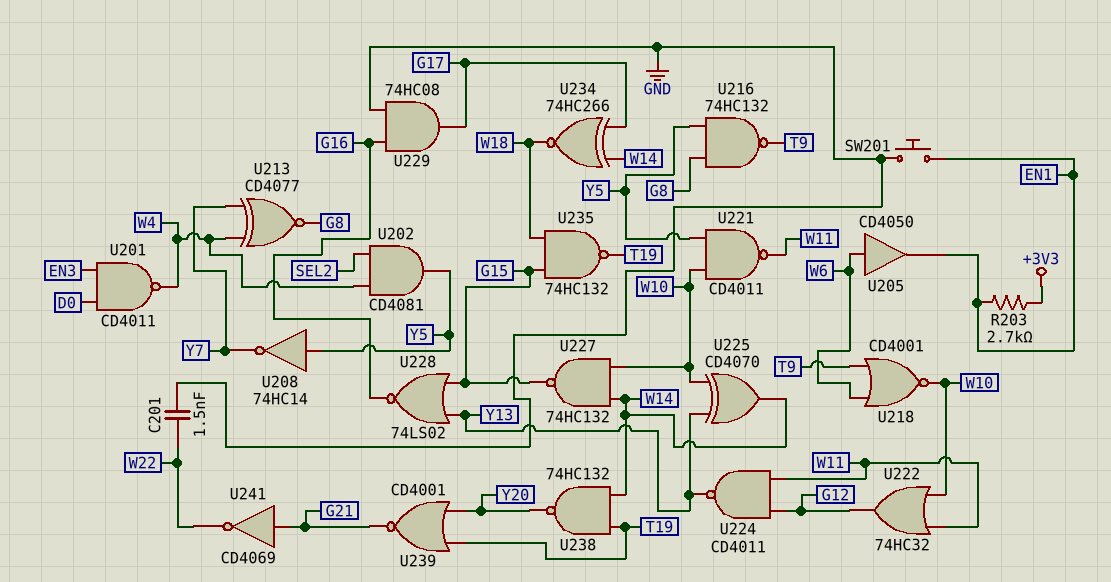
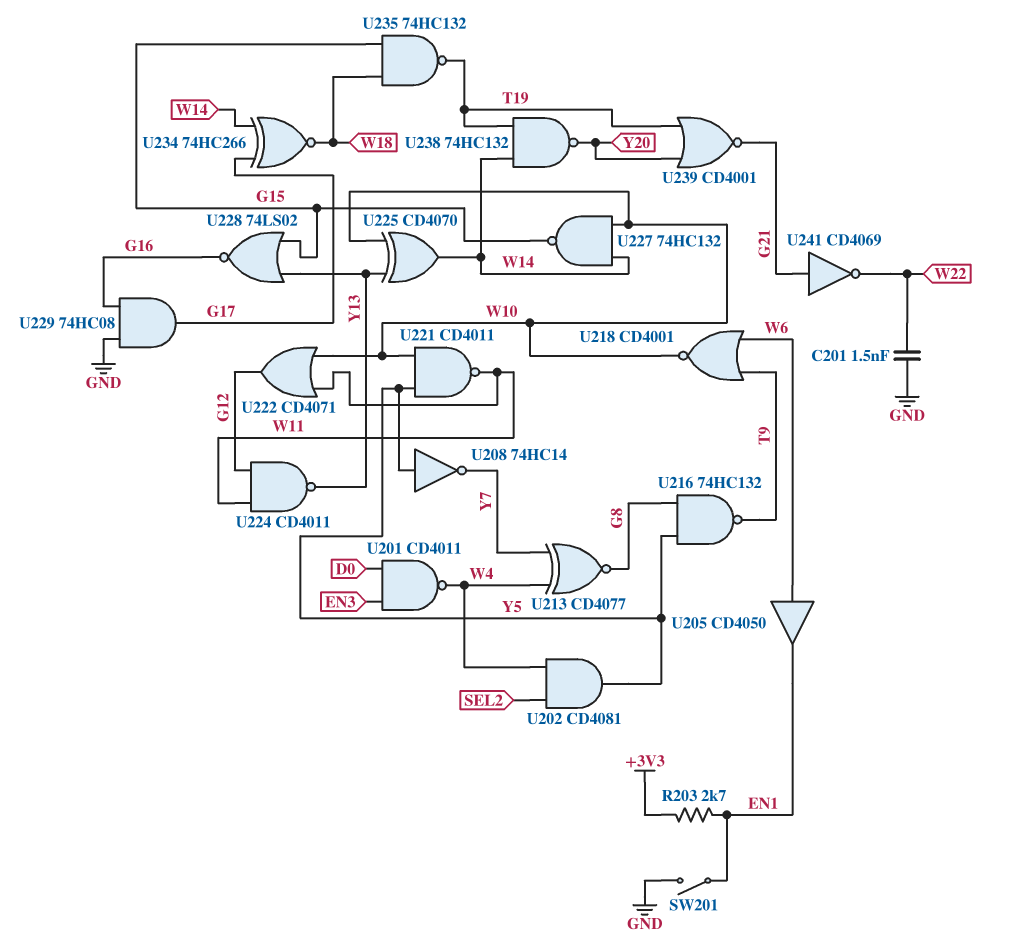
SW201: button (EN1, GND) -> switch (EN1, GND)
U222: OR 74HC32 (in W10, in W11, out G12) -> OR CD4071 (in W10, in W11, out G12)

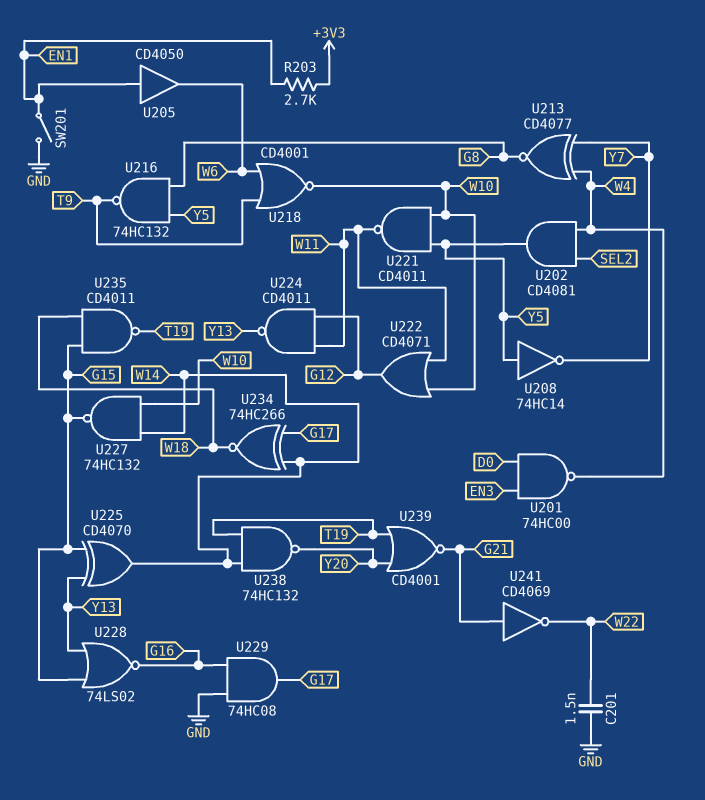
U201: NAND CD4011 (in D0, in EN3, out W4) -> NAND 74HC00 (in D0, in EN3, out W4)
U205: buffer CD4050 (in W6, out EN1) -> buffer CD4050 (in EN1, out W6)
U225: XOR CD4070 (in W10, in Y13, out W14) -> XOR CD4070 (in G15, in Y13, out W14)
U235: NAND 74HC132 (in G15, in W18, out T19) -> NAND CD4011 (in G15, in W18, out T19)

